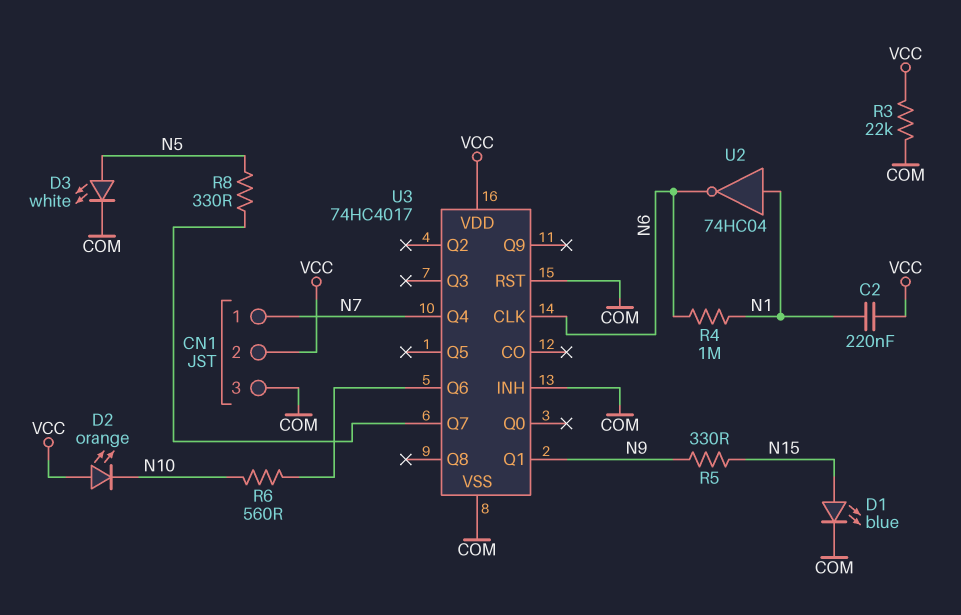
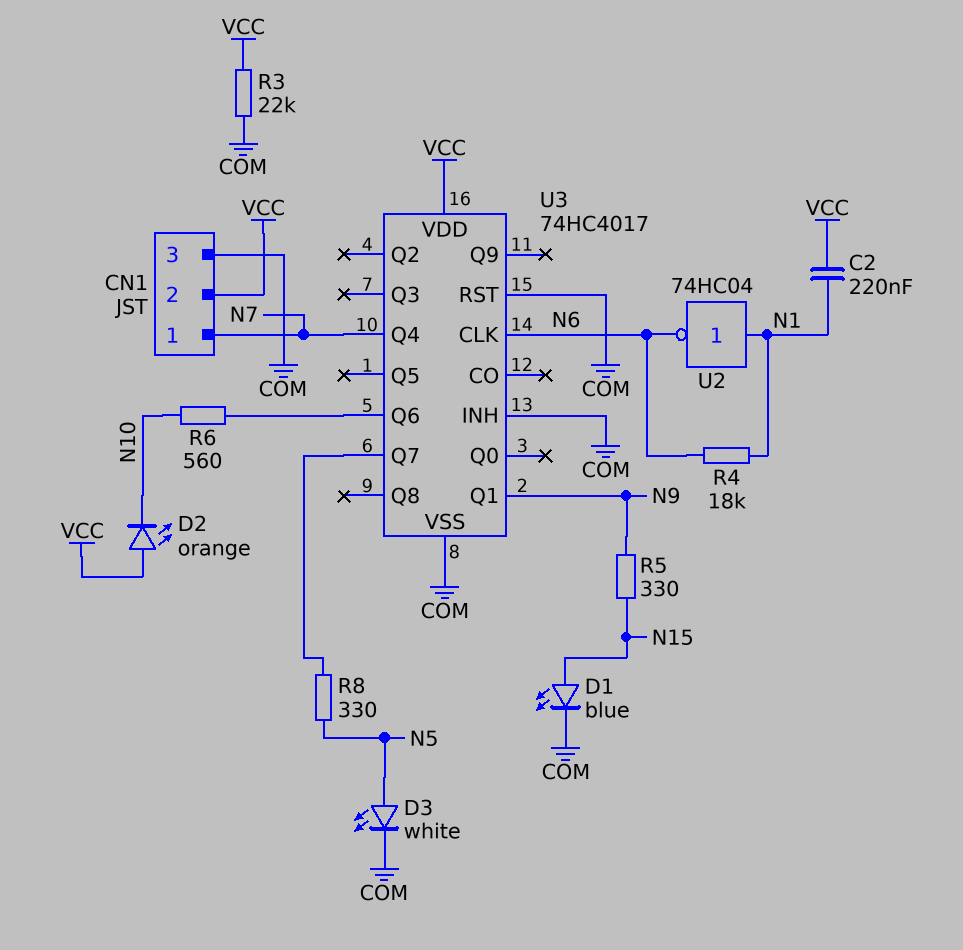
R4: 1M (N1, N6) -> 18k (N1, N6)

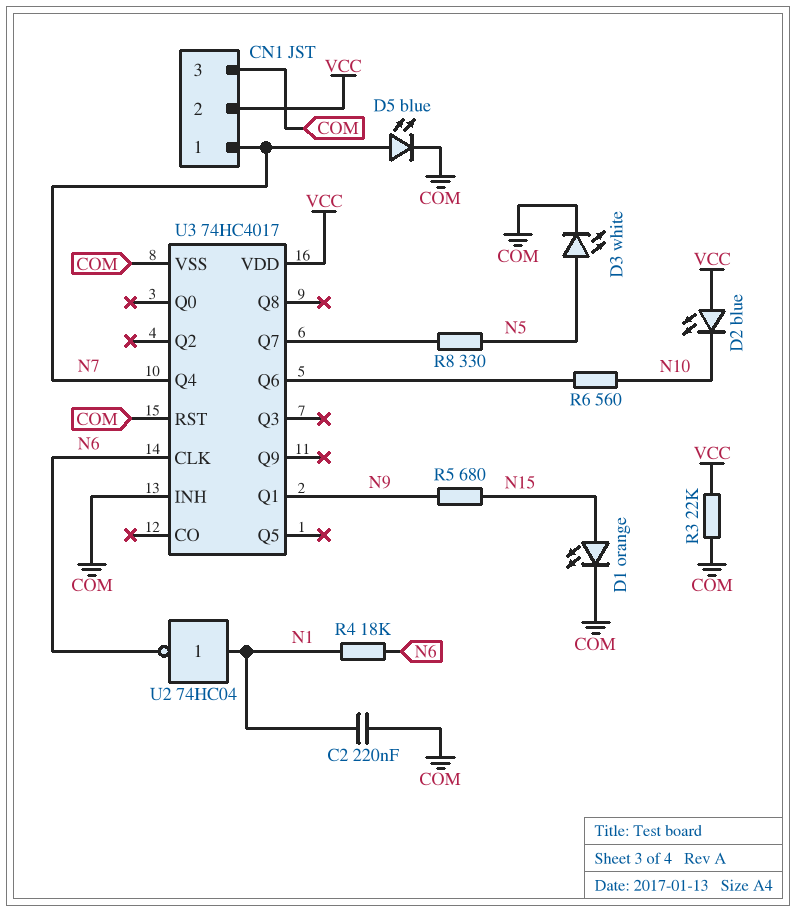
C2: 220nF (N1, VCC) -> 220nF (COM, N1)
D1: LED blue (A N15, K COM) -> LED orange (A N15, K COM)
D2: LED orange (A VCC, K N10) -> LED blue (A VCC, K N10)
D5: none -> LED blue (A N7, K COM)
R5: 330 (N9, N15) -> 680 (N9, N15)

